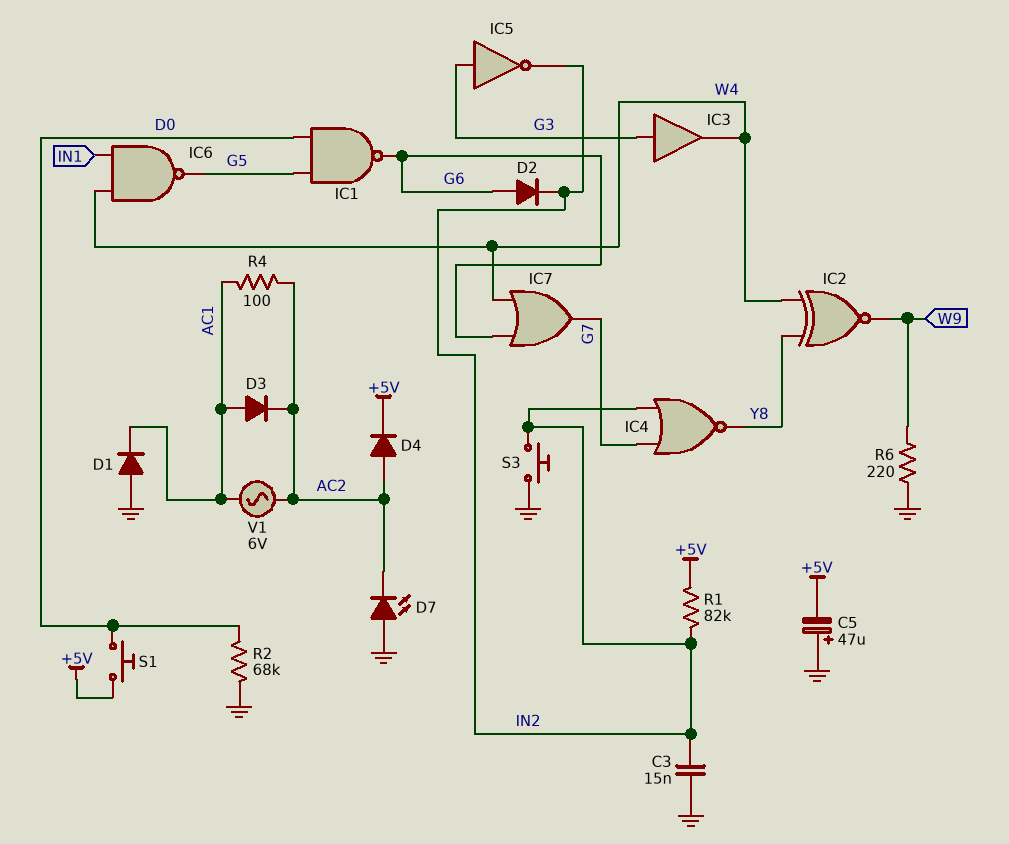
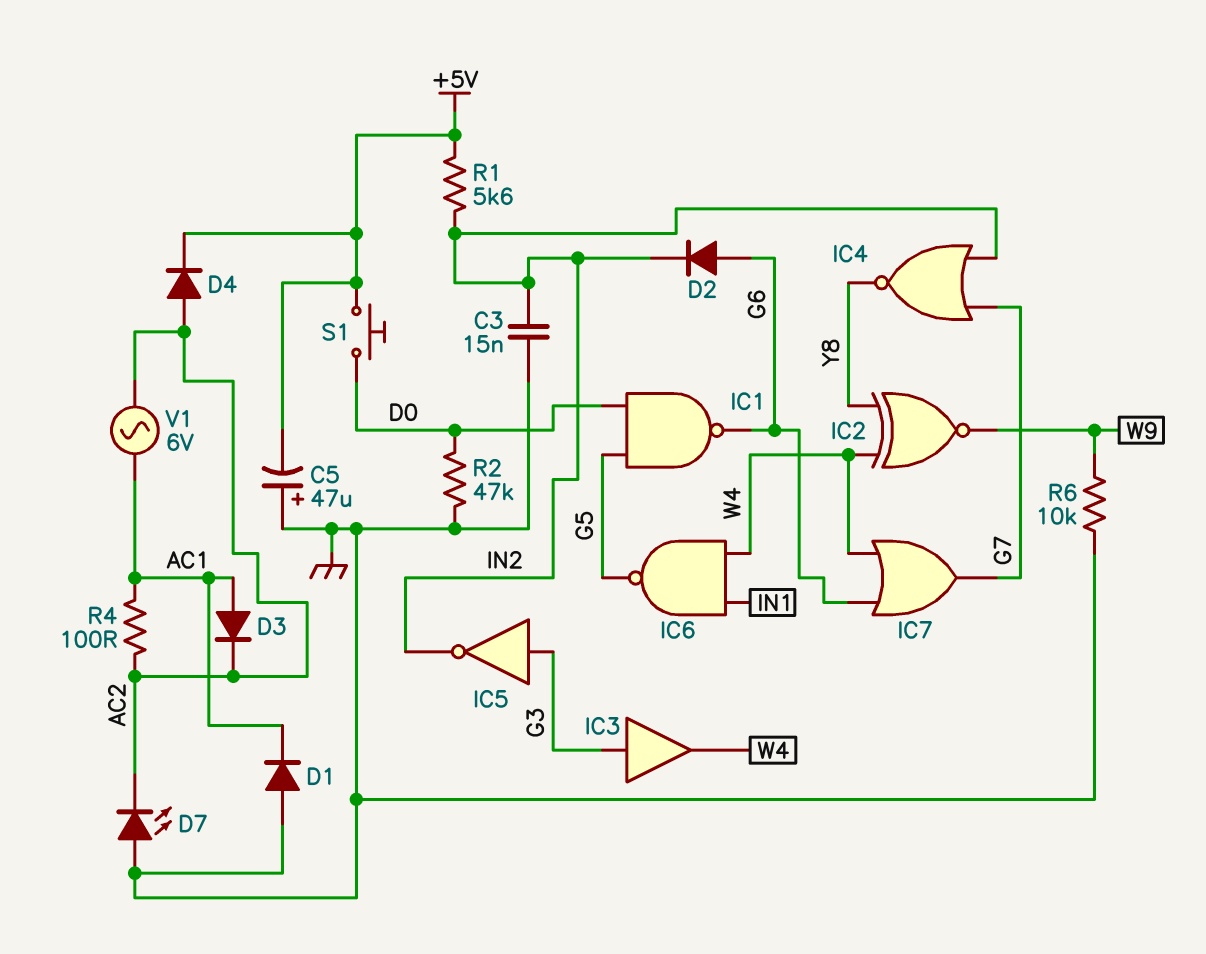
R1: 82k (+5V, IN2) -> 5.6k (+5V, IN2)
R2: 68k (D0, GND) -> 47k (D0, GND)
R6: 220 (GND, W9) -> 10k (GND, W9)
S3: button (GND, IN2) -> none

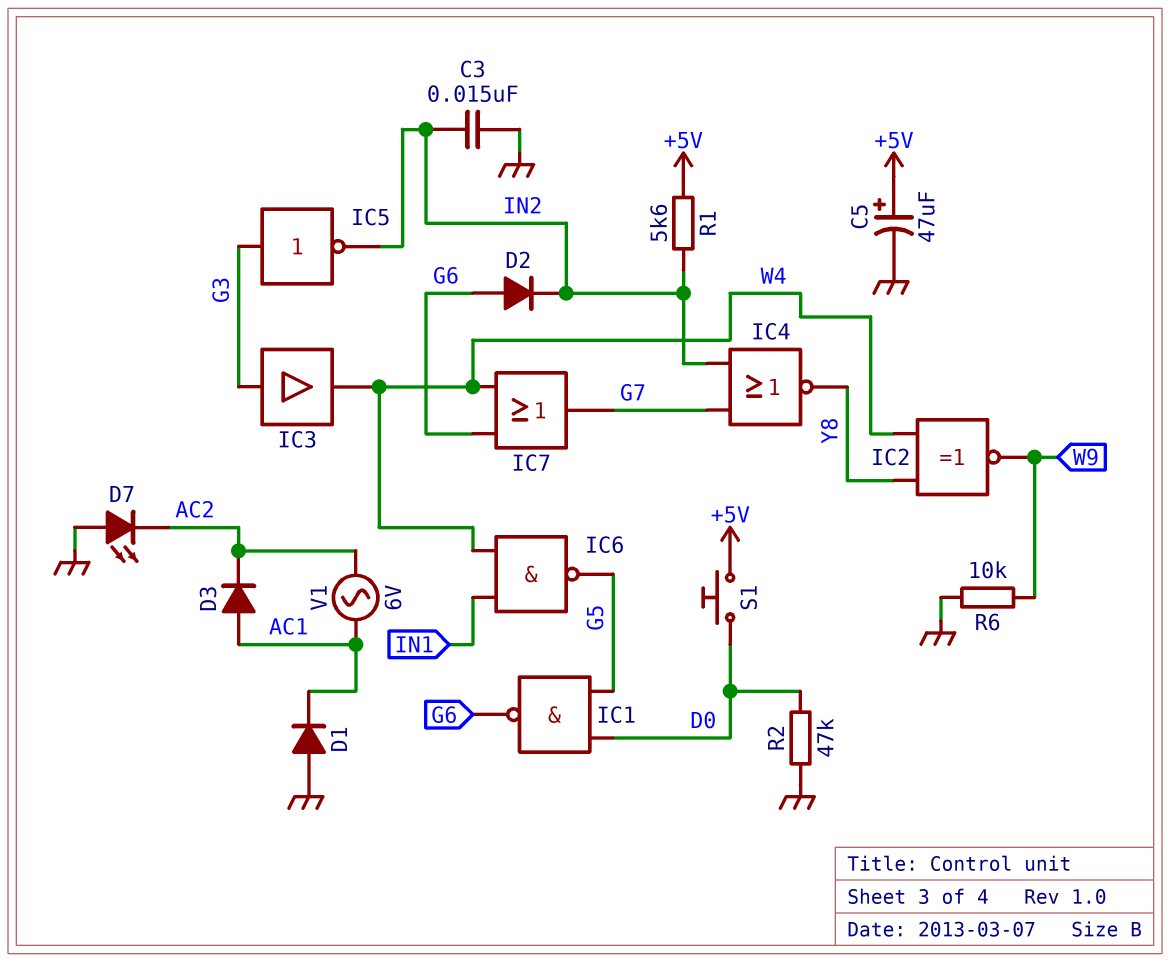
C5: 47uF (plus GND, minus +5V) -> 47uF (plus +5V, minus GND)
D4: diode (A AC2, K +5V) -> none
R4: 100 (AC1, AC2) -> none

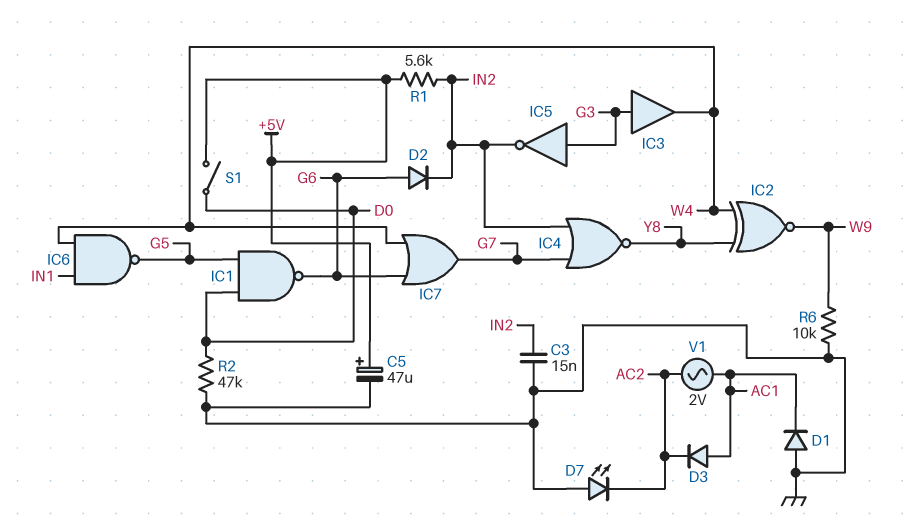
S1: button (+5V, D0) -> switch (+5V, D0)
V1: AC 6V (AC1, AC2) -> AC 2V (AC1, AC2)

